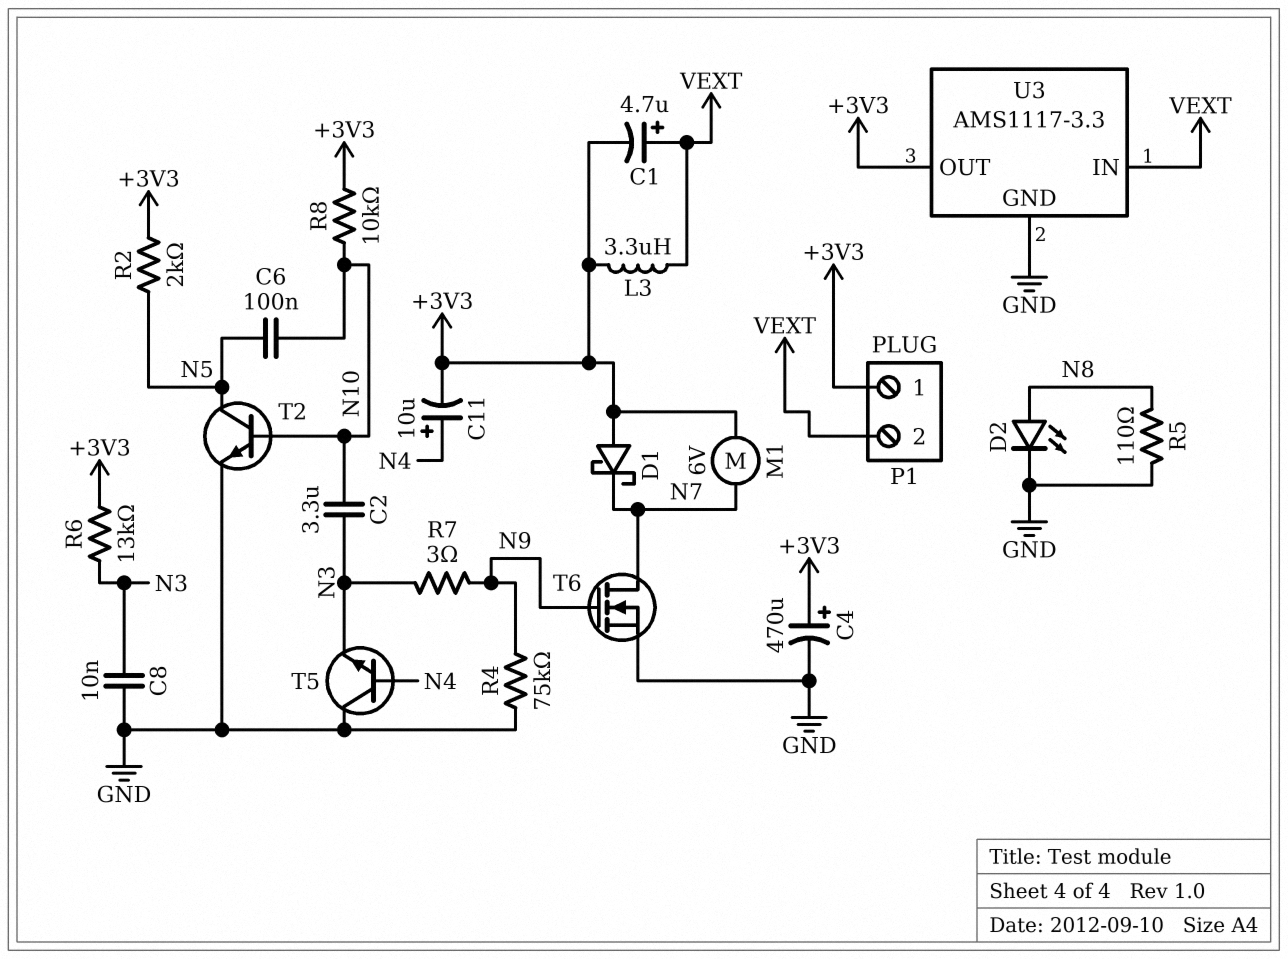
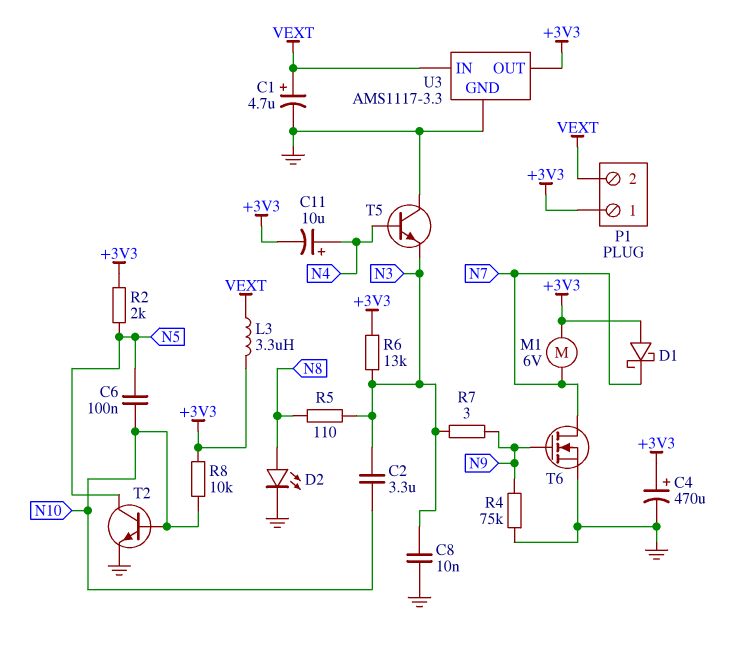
C1: 4.7uF (plus VEXT, minus +3V3) -> 4.7uF (plus VEXT, minus GND)
R5: 110 (GND, N8) -> 110 (N3, N8)

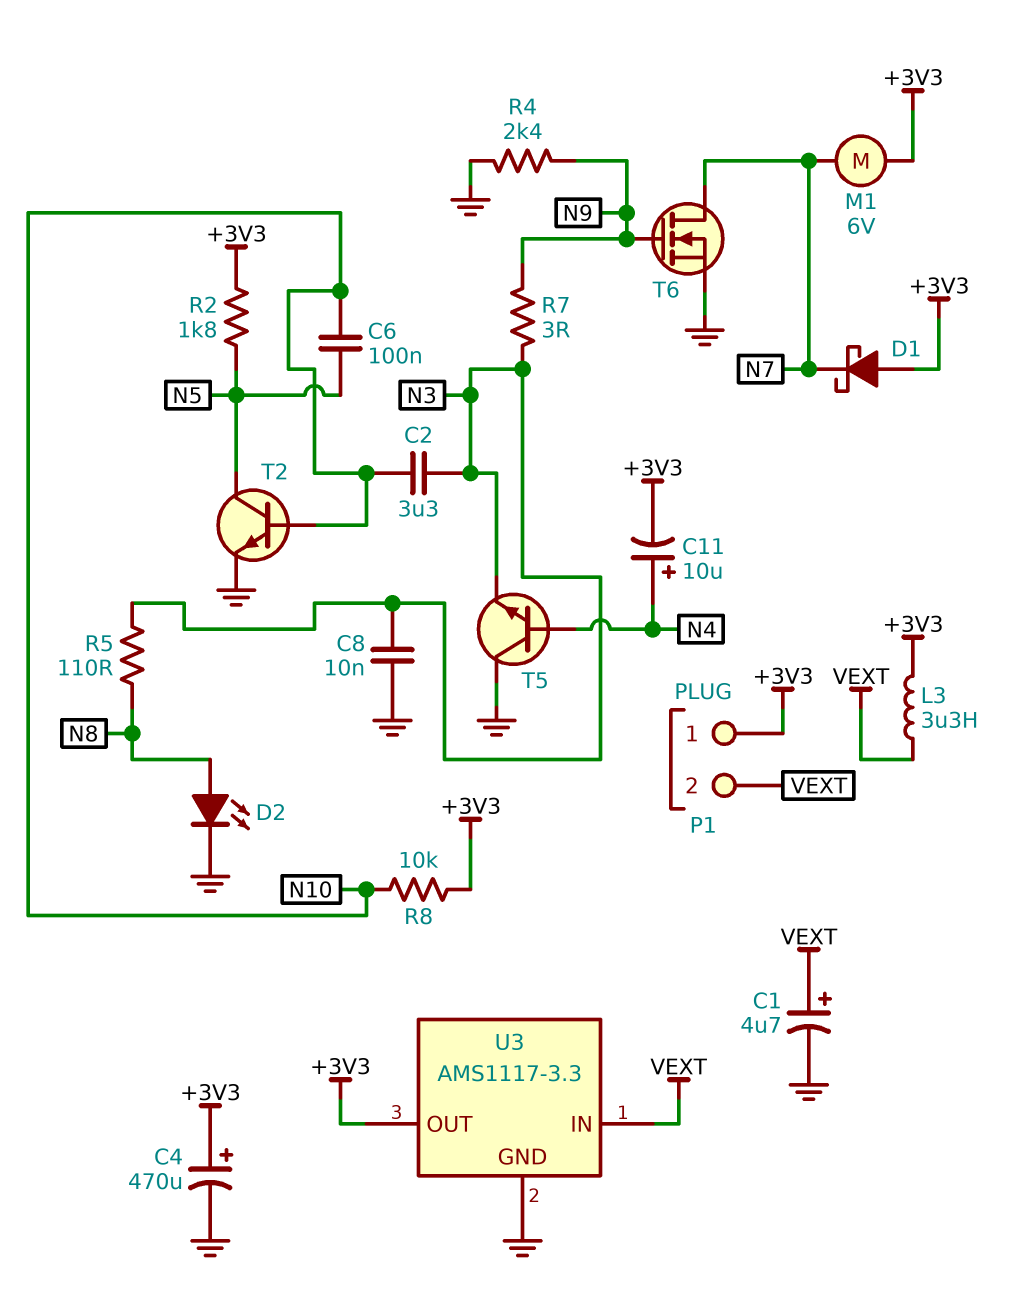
R2: 2k (+3V3, N5) -> 1.8k (+3V3, N5)
R4: 75k (GND, N9) -> 2.4k (GND, N9)
R6: 13k (+3V3, N3) -> none

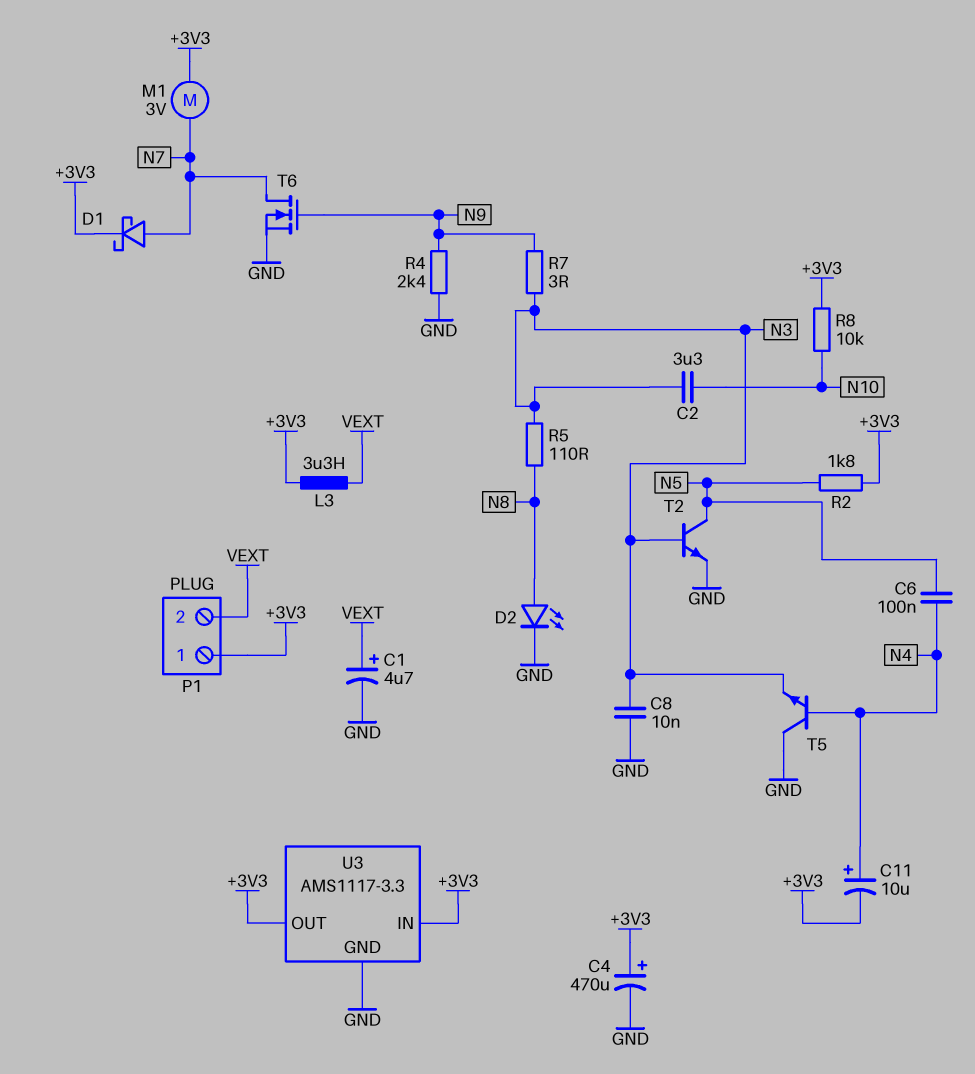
C6: 100nF (N5, N10) -> 100nF (N4, N5)
D1: schottky (A +3V3, K N7) -> schottky (A N7, K +3V3)
M1: motor 6V (+3V3, N7) -> motor 3V (+3V3, N7)
T2: NPN (B N10, C N5, E GND) -> NPN (B N3, C N5, E GND)
U3 pin IN: VEXT -> +3V3

